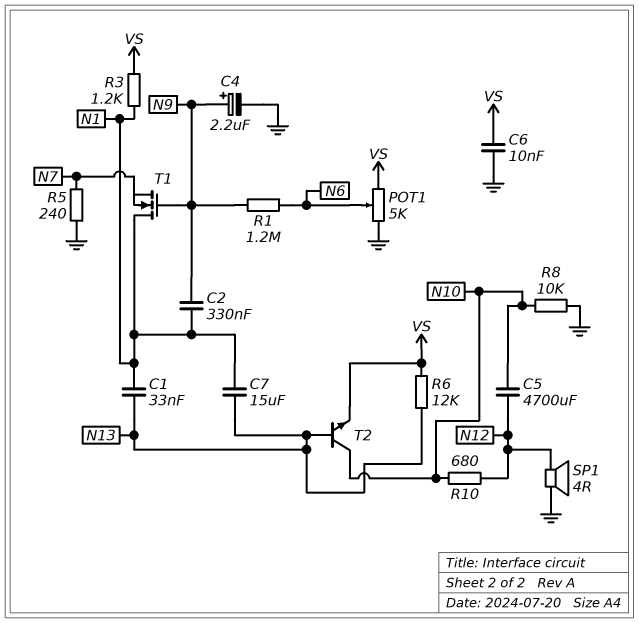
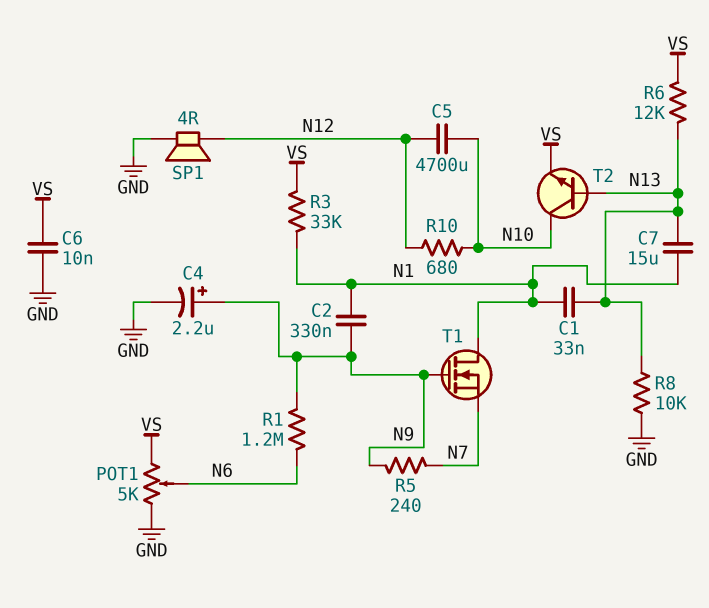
R3: 1.2k (N1, VS) -> 33k (N1, VS)
R5: 240 (GND, N7) -> 240 (N7, N9)
R8: 10k (GND, N10) -> 10k (GND, N13)

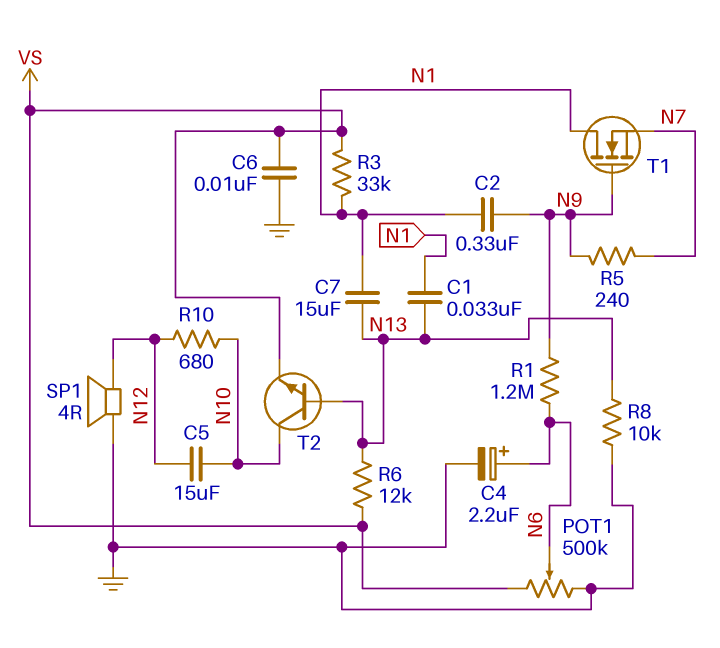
C4: 2.2uF (plus N9, minus GND) -> 2.2uF (plus N6, minus GND)
C5: 4700uF (N10, N12) -> 15uF (N10, N12)
POT1: 5k (GND, VS, wiper N6) -> 500k (GND, VS, wiper N6)

